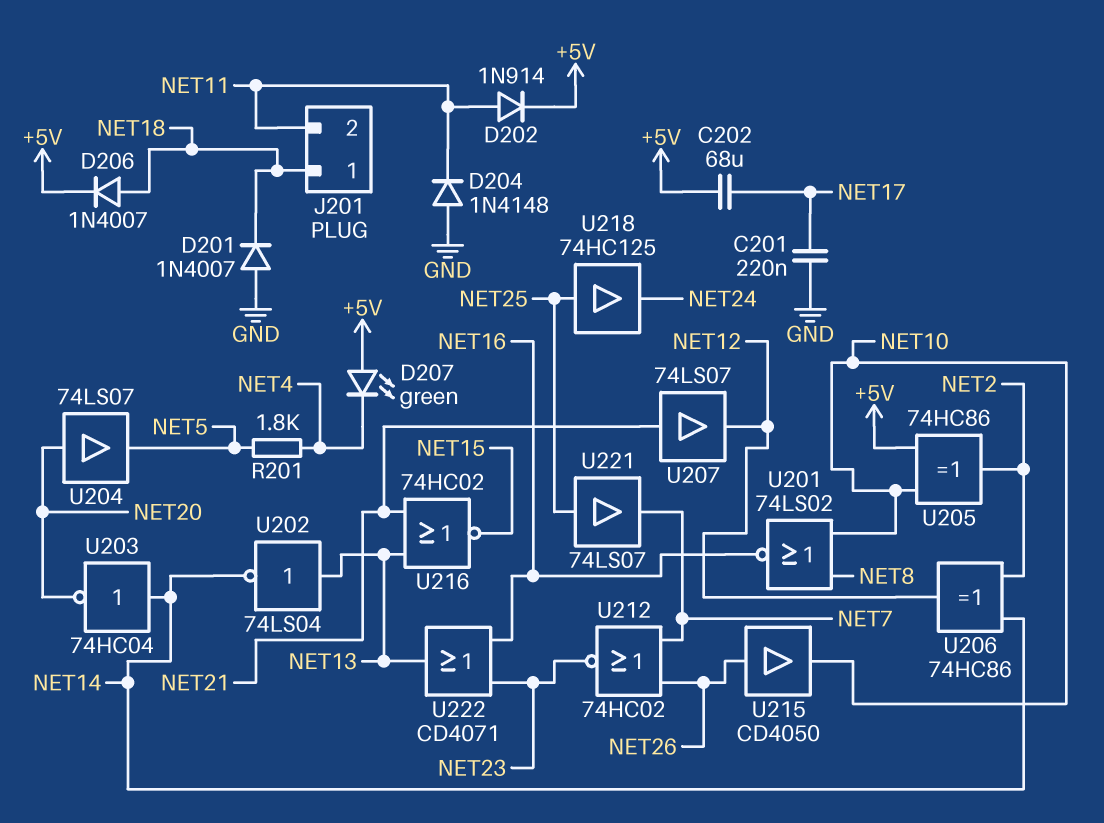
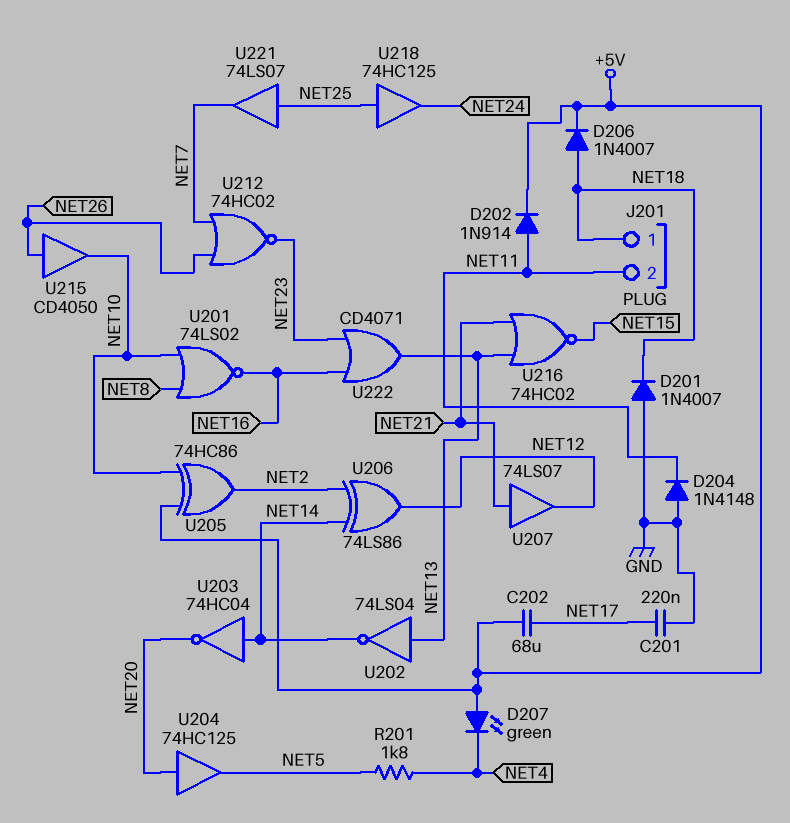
U204: buffer 74LS07 (in NET20, out NET5) -> buffer 74HC125 (in NET20, out NET5)
U206: XOR 74HC86 (in NET2, in NET14, out NET12) -> XOR 74LS86 (in NET2, in NET14, out NET12)

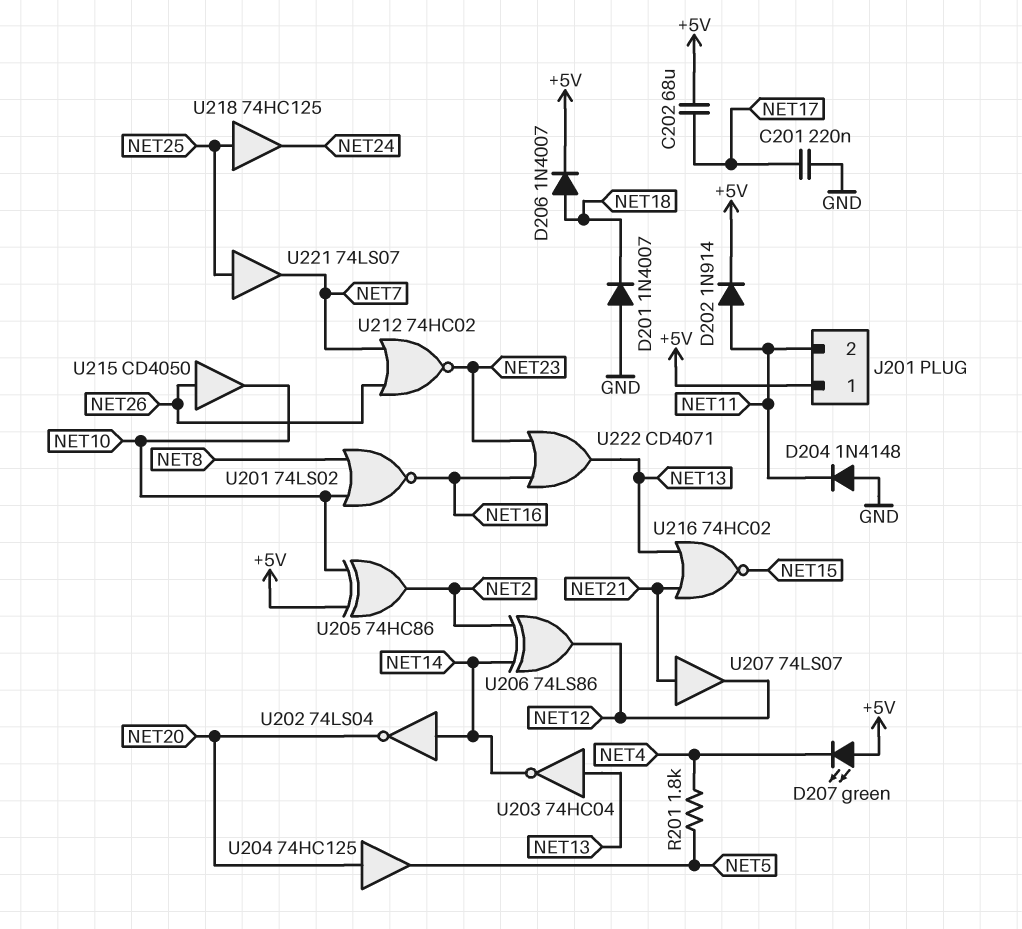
J201 pin 1: NET18 -> +5V
U202: NOT 74LS04 (in NET13, out NET14) -> NOT 74LS04 (in NET14, out NET20)
U203: NOT 74HC04 (in NET14, out NET20) -> NOT 74HC04 (in NET13, out NET14)

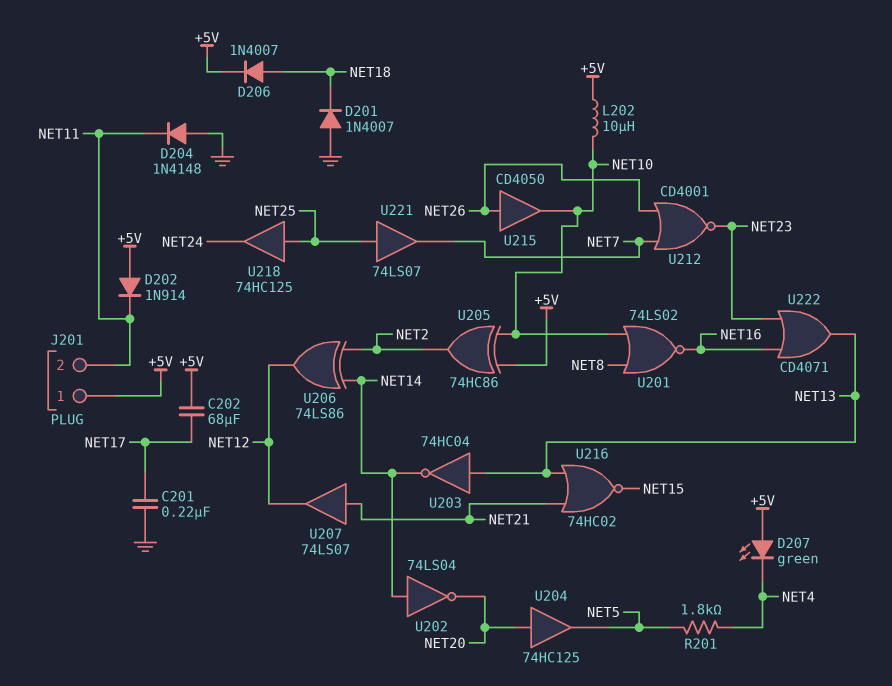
D202: diode 1N914 (A NET11, K +5V) -> diode 1N914 (A +5V, K NET11)
L202: none -> 10uH (+5V, NET10)
U212: NOR 74HC02 (in NET7, in NET26, out NET23) -> NOR CD4001 (in NET7, in NET26, out NET23)

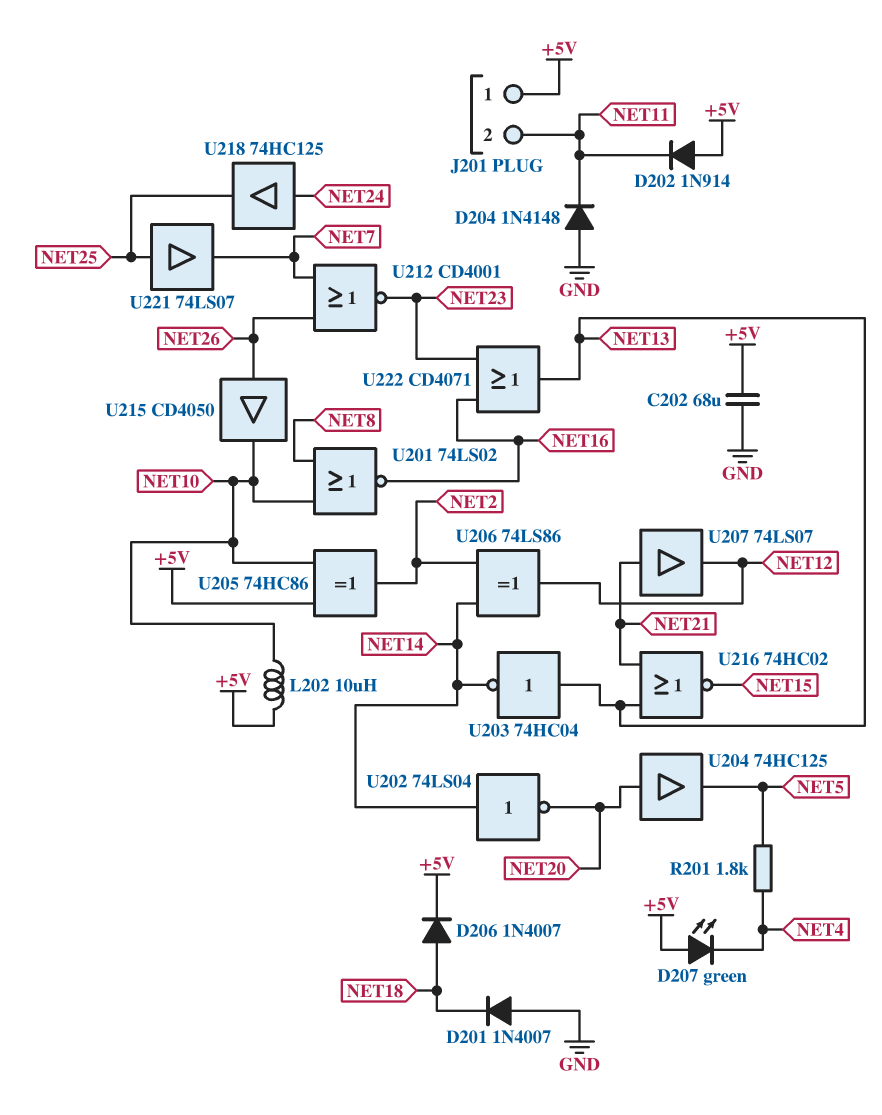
C201: 220nF (GND, NET17) -> none
C202: 68uF (+5V, NET17) -> 68uF (+5V, GND)
U218: buffer 74HC125 (in NET25, out NET24) -> buffer 74HC125 (in NET24, out NET25)

